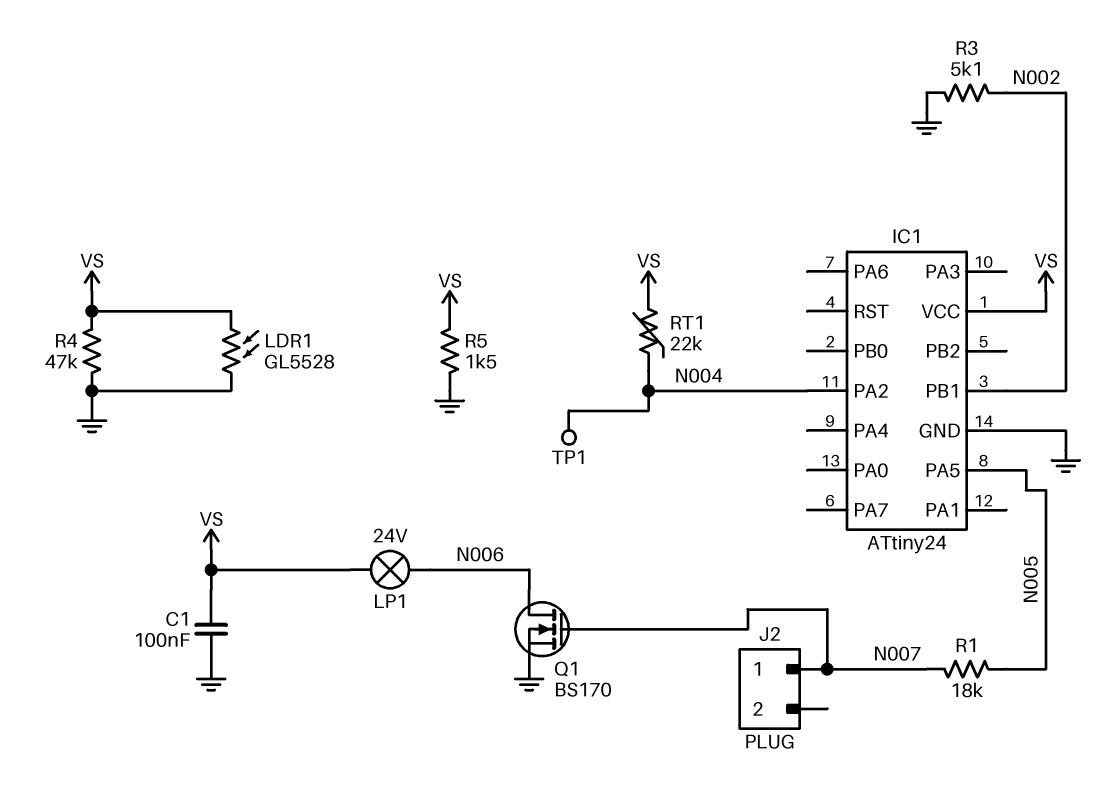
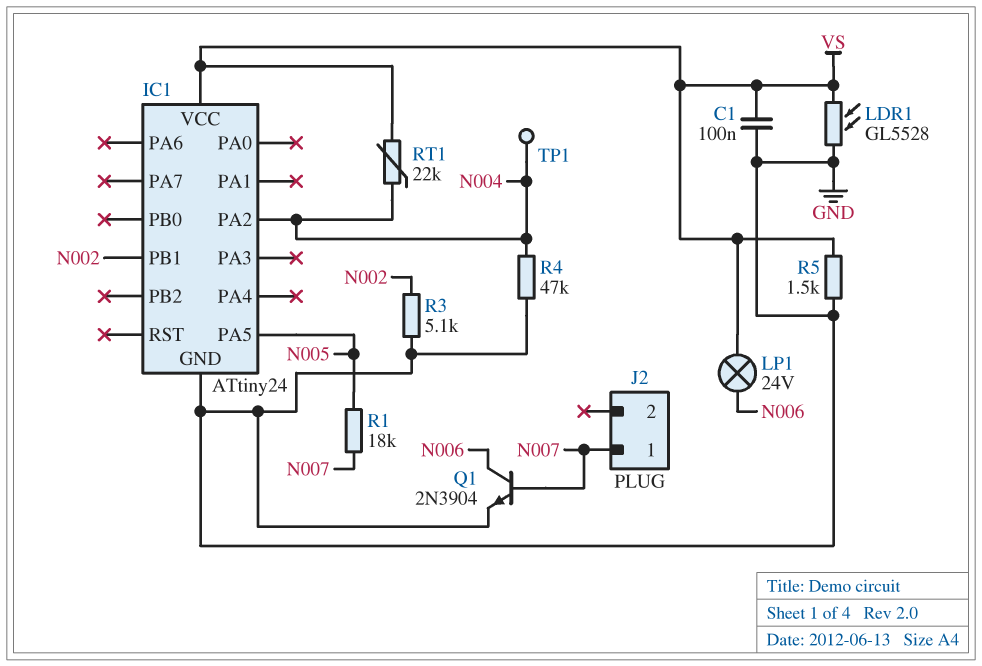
Q1: NMOS BS170 (G N007, D N006, S GND) -> NPN 2N3904 (B N007, C N006, E GND)
R4: 47k (GND, VS) -> 47k (GND, N004)

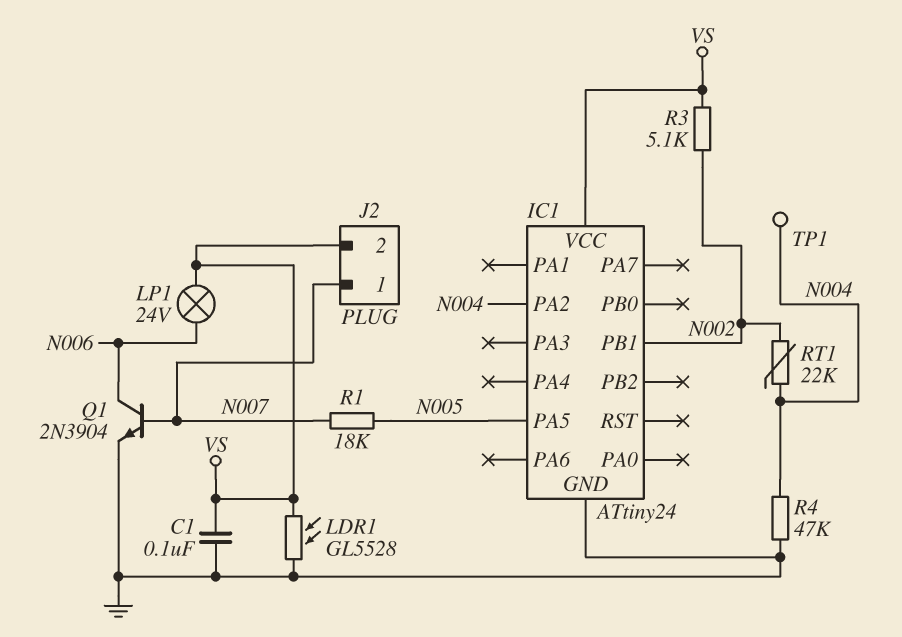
J2 pin 2: none -> VS
R3: 5.1k (GND, N002) -> 5.1k (N002, VS)
R5: 1.5k (GND, VS) -> none
RT1: 22k (N004, VS) -> 22k (N002, N004)

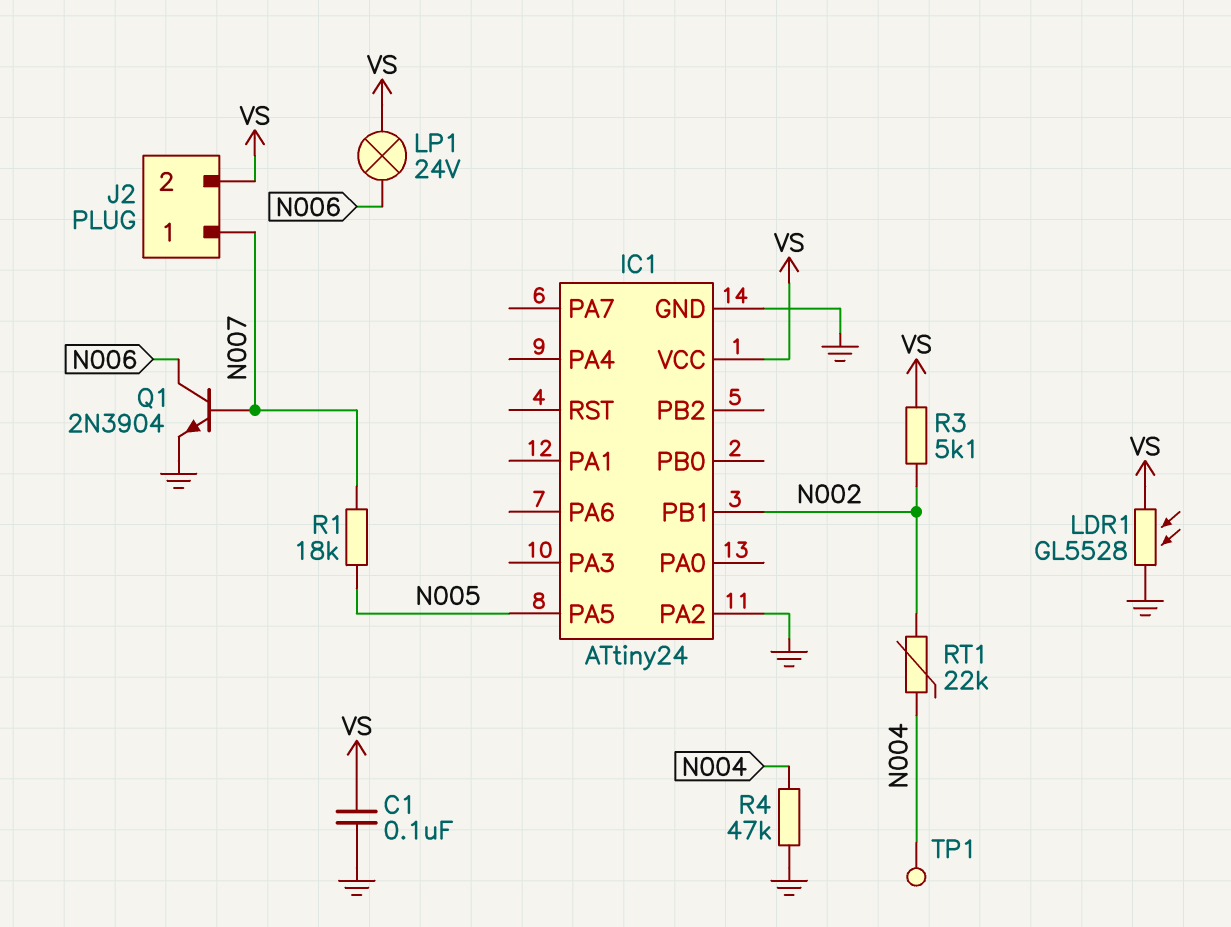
IC1 pin PA2: N004 -> GND

